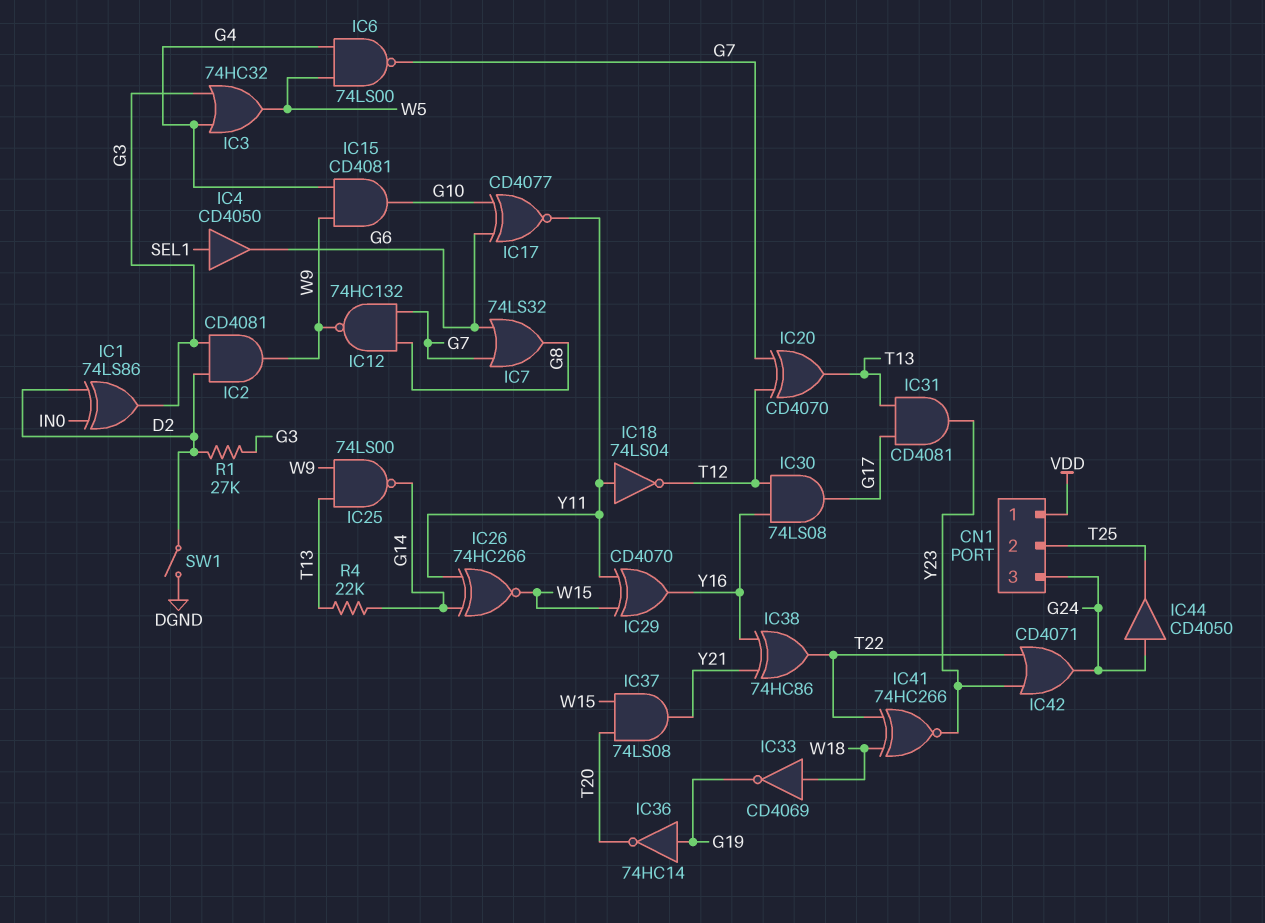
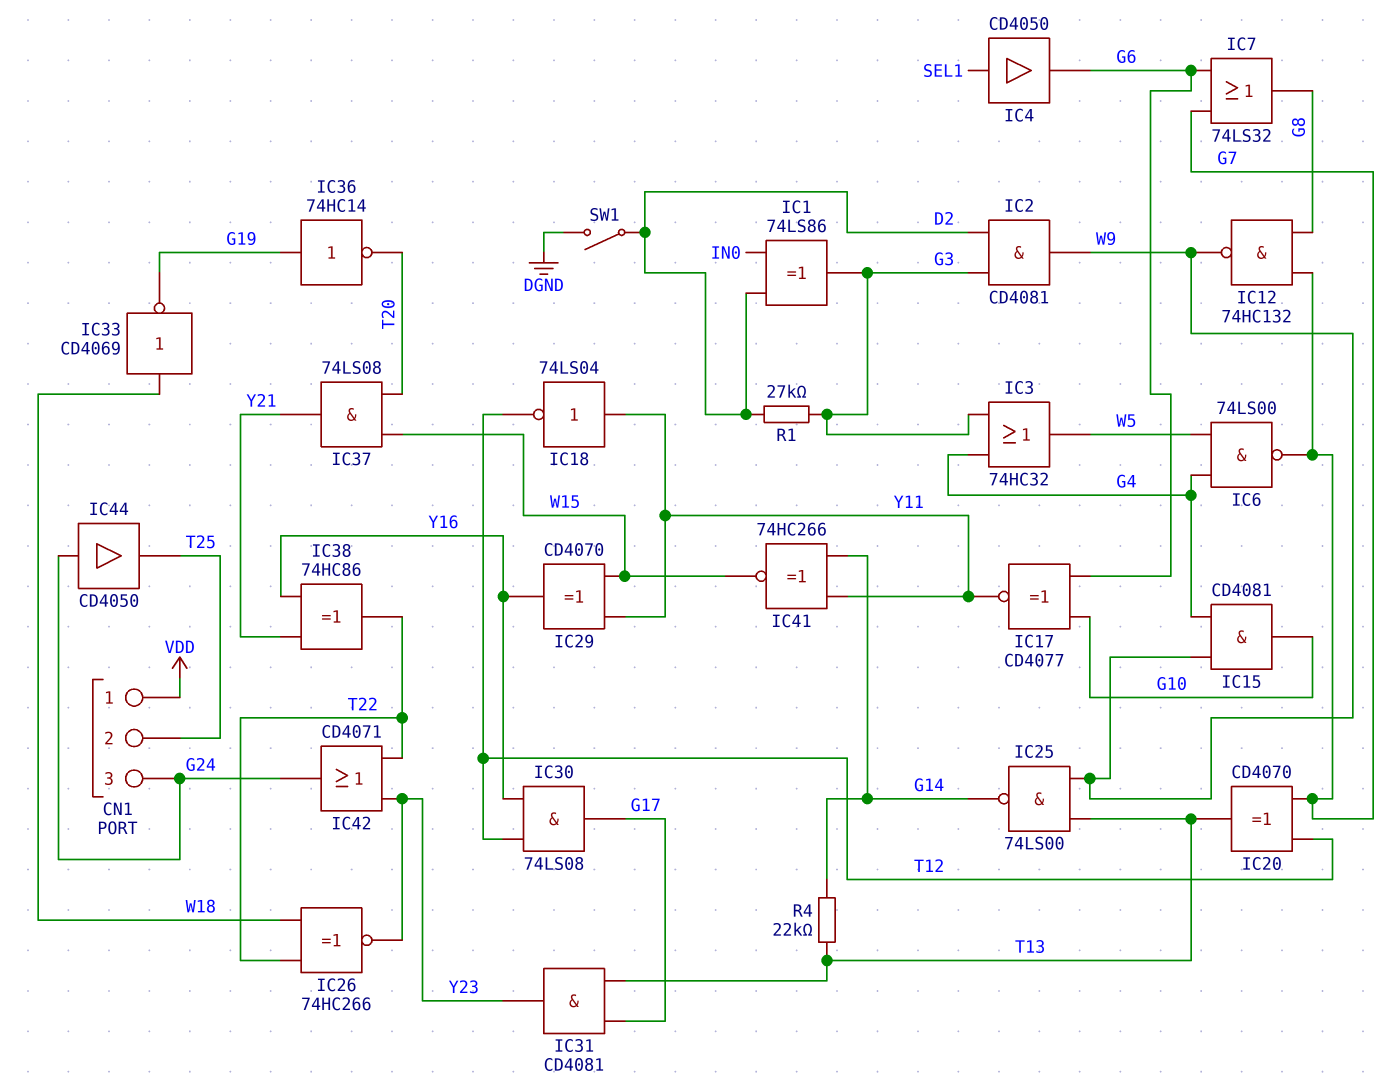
IC26: XNOR 74HC266 (in G14, in Y11, out W15) -> XNOR 74HC266 (in T22, in W18, out Y23)
IC41: XNOR 74HC266 (in T22, in W18, out Y23) -> XNOR 74HC266 (in G14, in Y11, out W15)

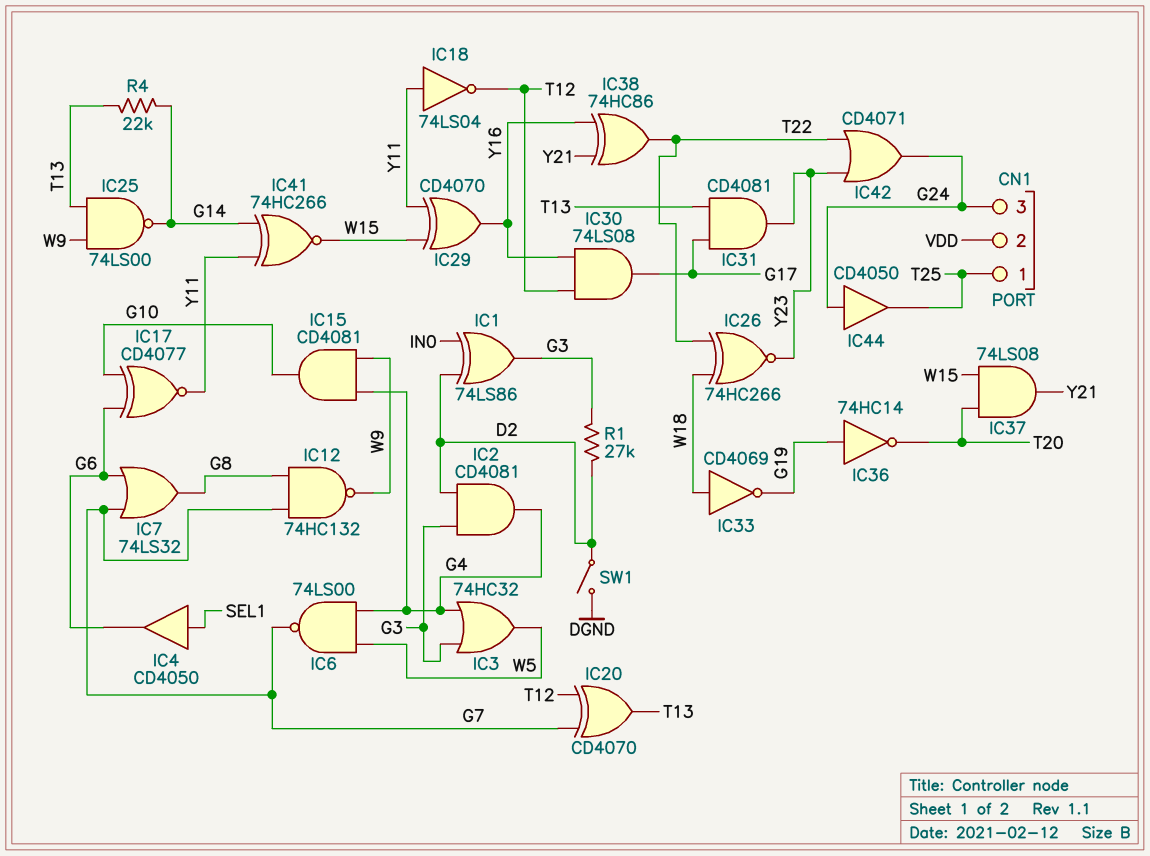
CN1 pin 1: VDD -> T25
CN1 pin 2: T25 -> VDD
IC2: AND CD4081 (in D2, in G3, out W9) -> AND CD4081 (in D2, in G3, out G4)

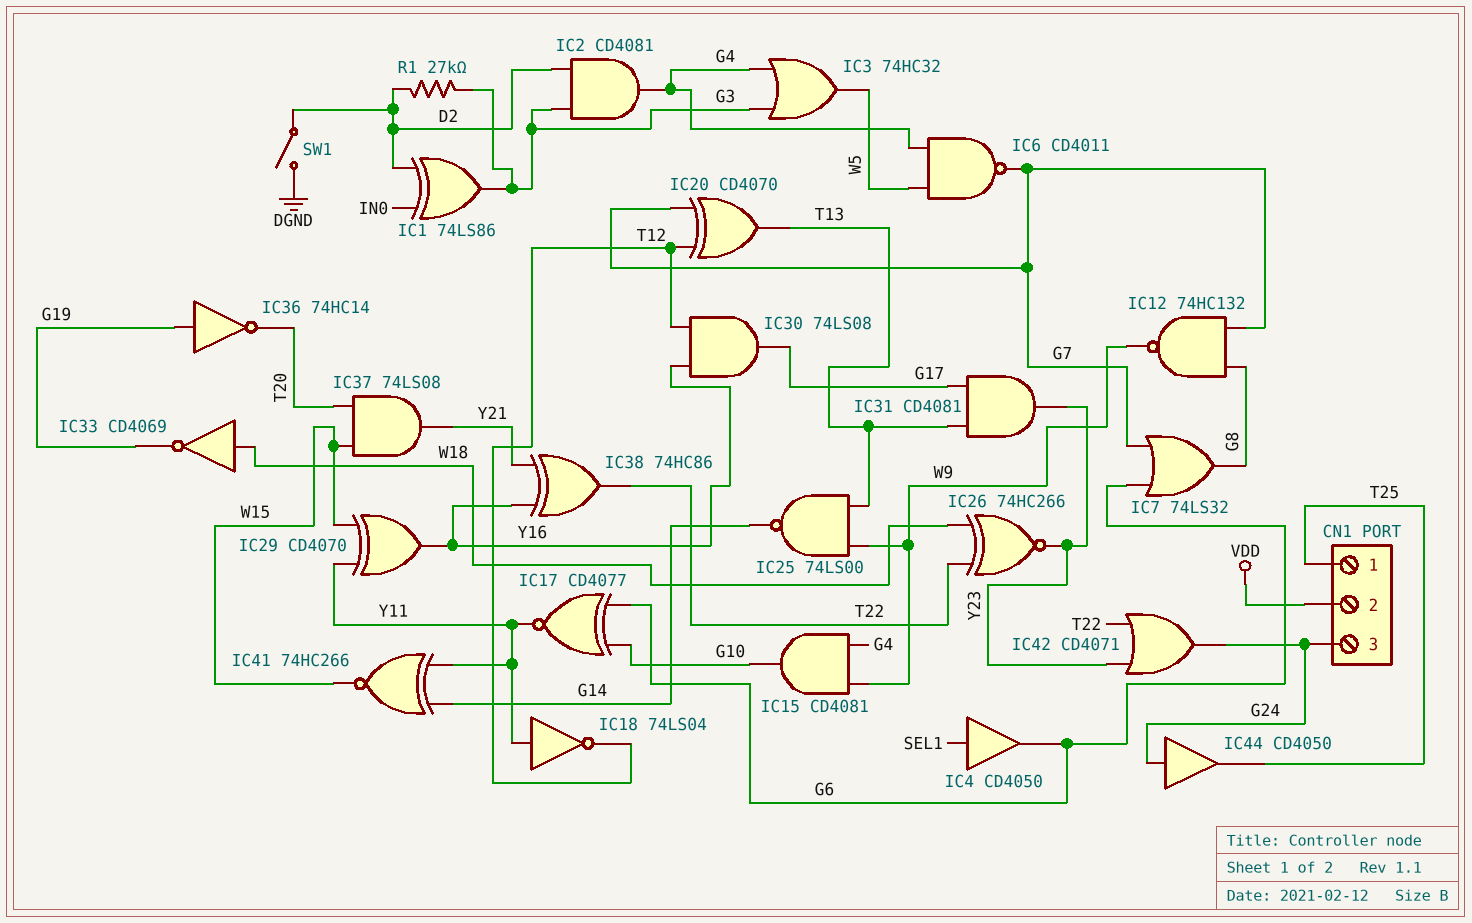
IC6: NAND 74LS00 (in G4, in W5, out G7) -> NAND CD4011 (in G4, in W5, out G7)
R4: 22k (G14, T13) -> none

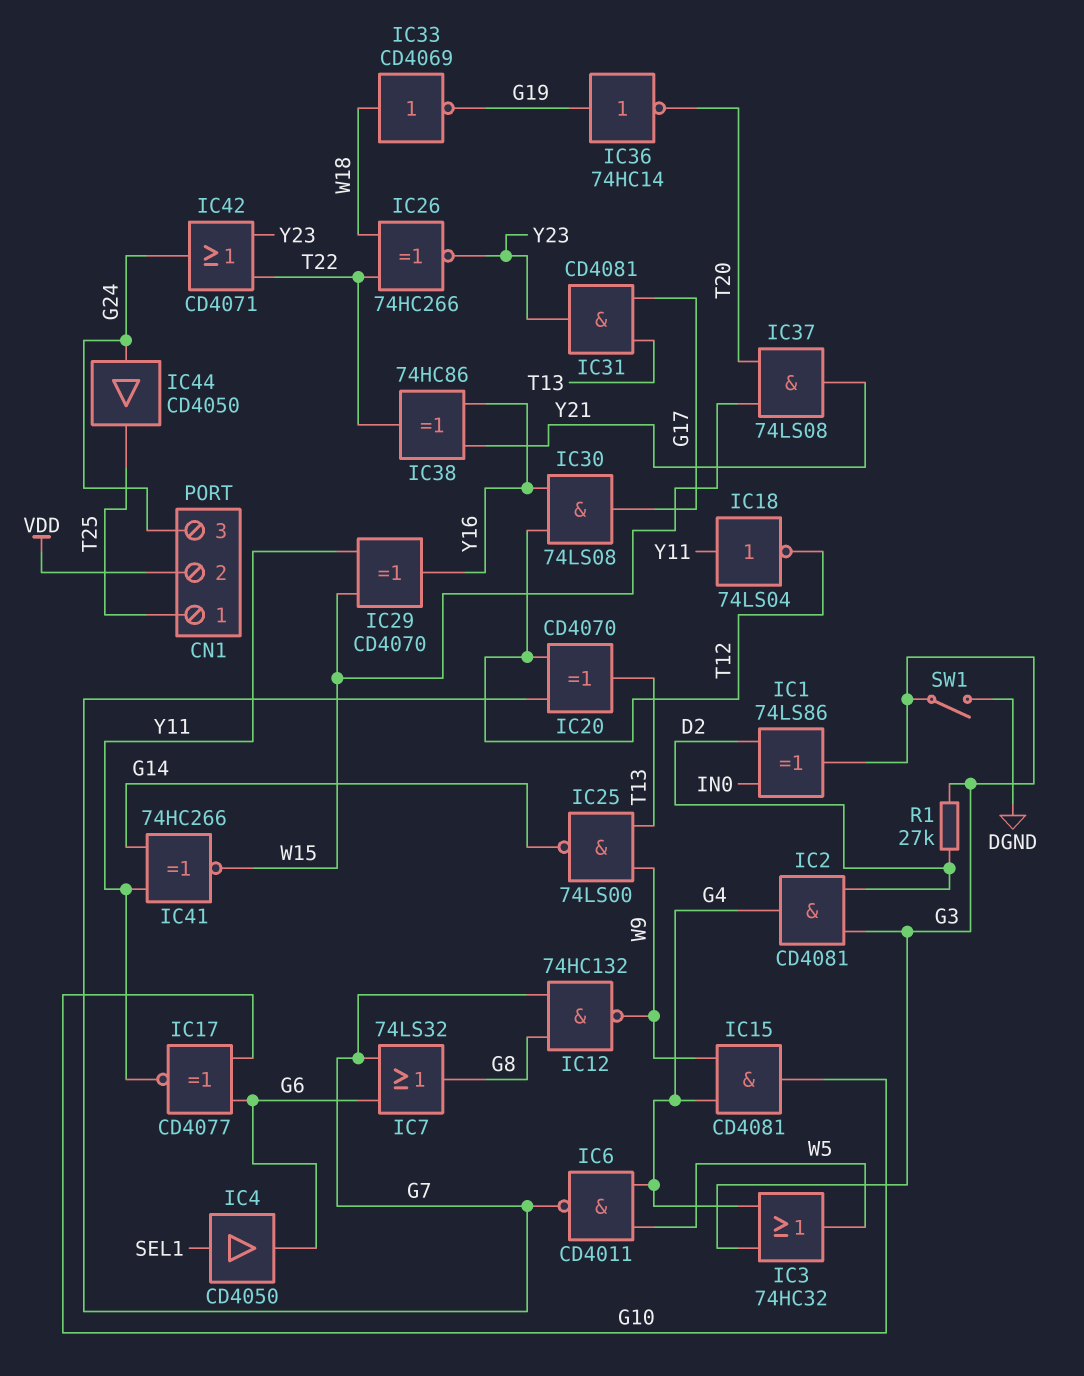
SW1: switch (D2, DGND) -> switch (DGND, G3)

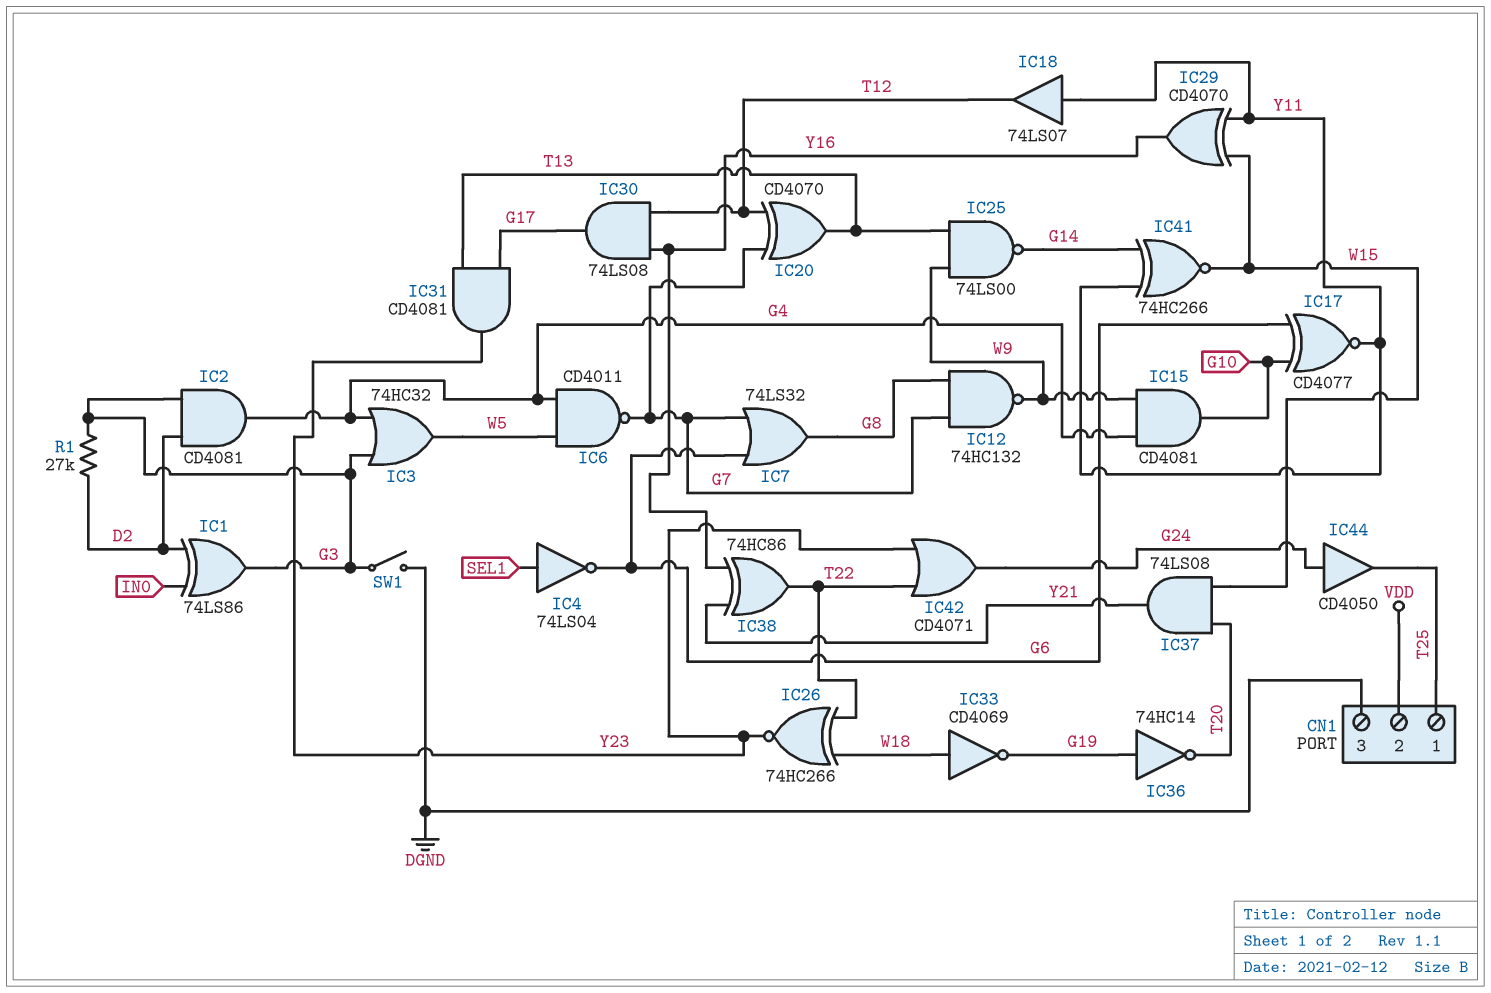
CN1 pin 3: G24 -> DGND
IC4: buffer CD4050 (in SEL1, out G6) -> NOT 74LS04 (in SEL1, out G6)
IC18: NOT 74LS04 (in Y11, out T12) -> buffer 74LS07 (in Y11, out T12)

